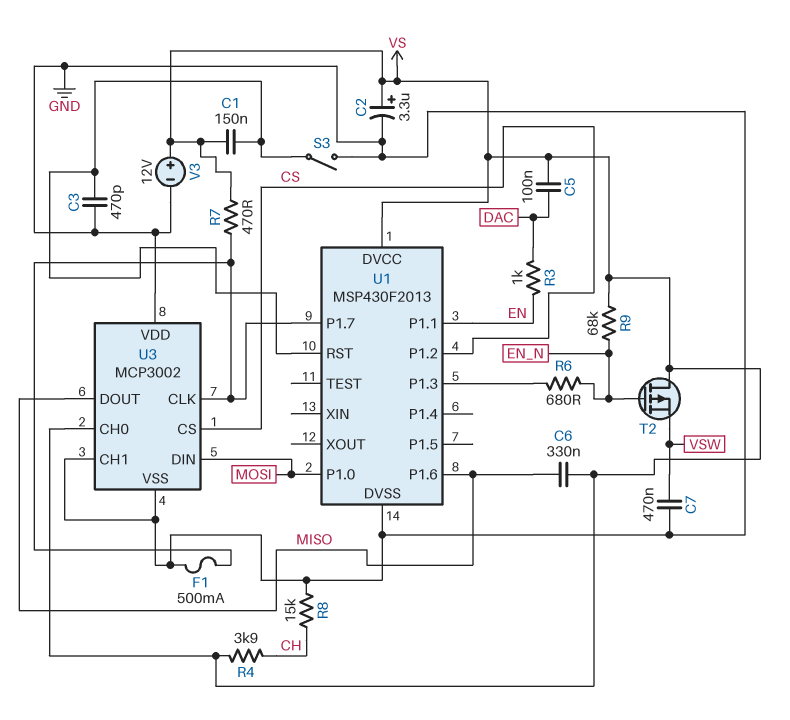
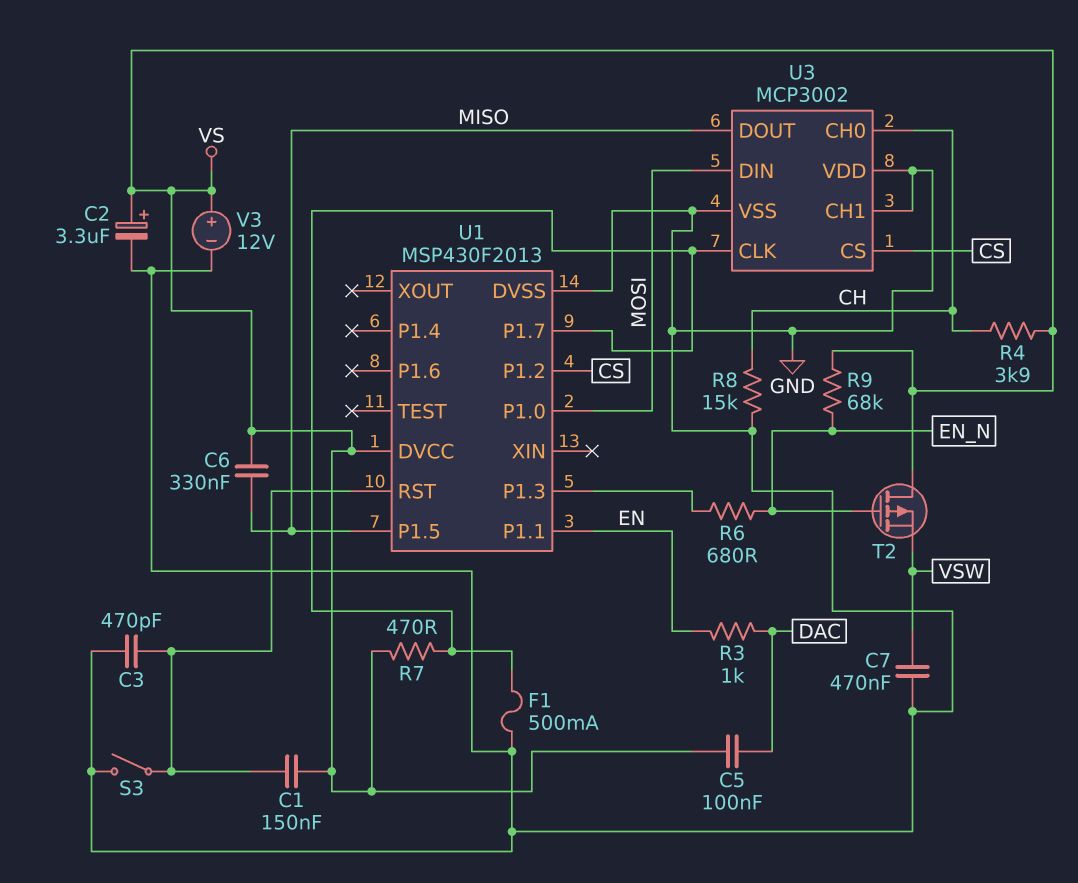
U1 pin P1.5: none -> MISO
U1 pin P1.6: MISO -> none
U3 pin CH0: VS -> CH

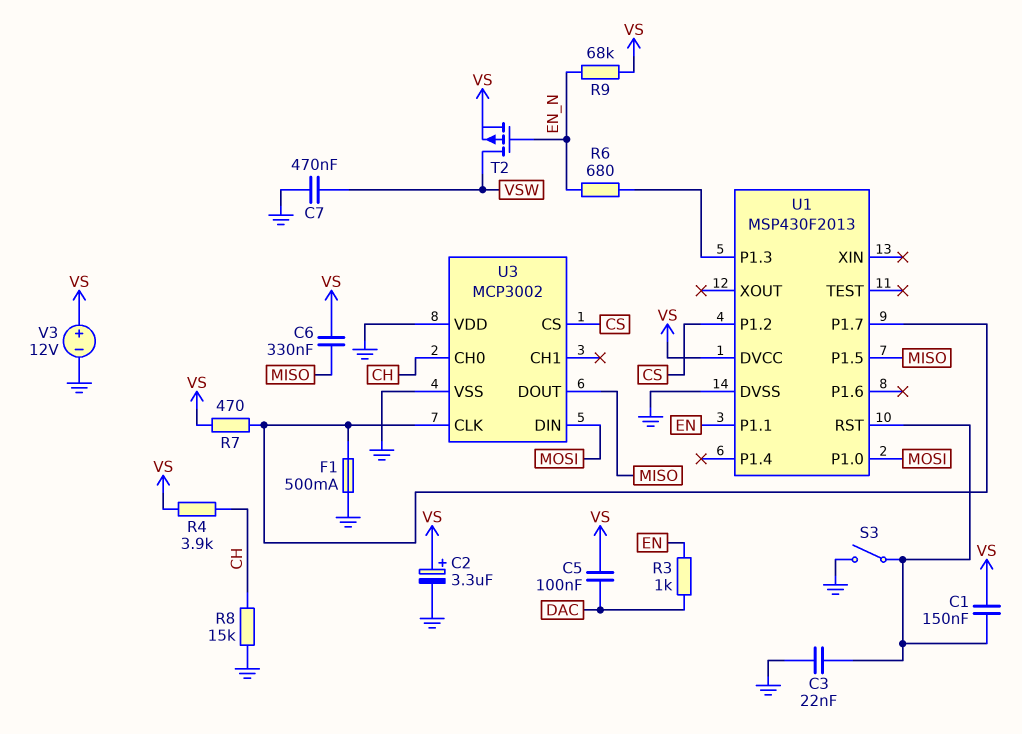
C3: 470pF (GND, U1/RST) -> 22nF (GND, U1/RST)
T2: PMOS (G EN_N, D VS, S VSW) -> PMOS (G EN_N, D VSW, S VS)
U3 pin CH1: GND -> none

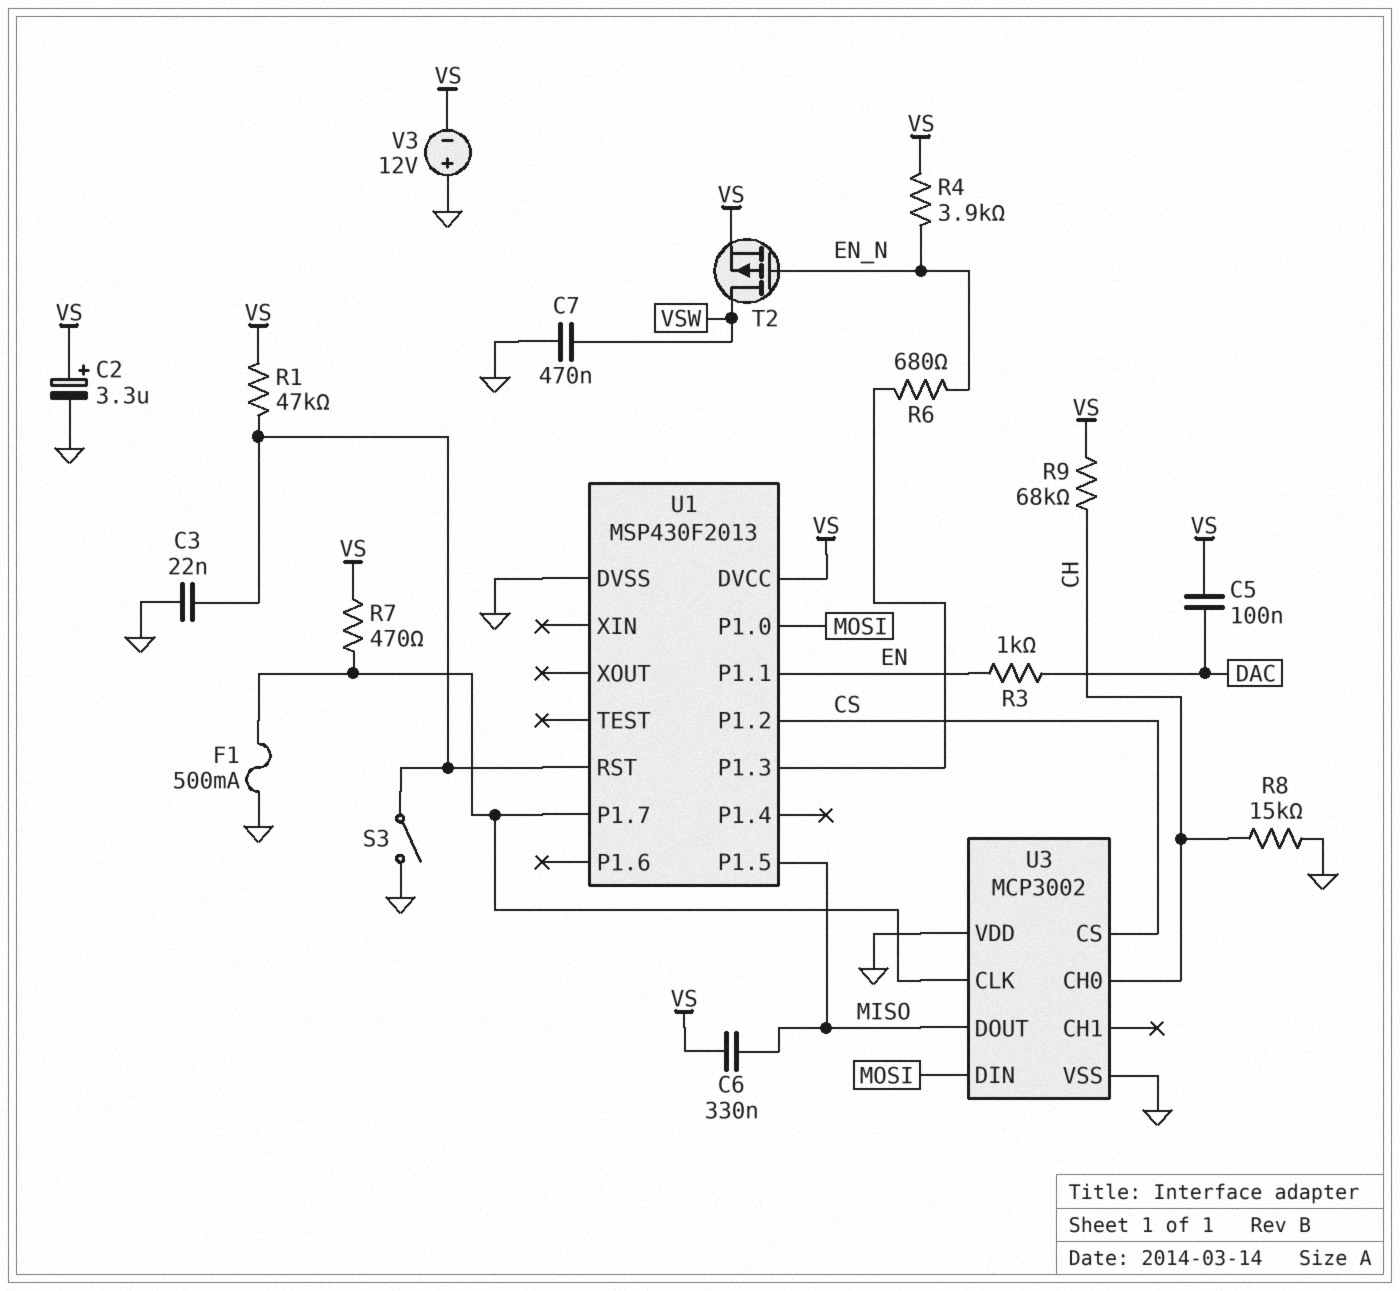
C1: 150nF (U1/RST, VS) -> none
R1: none -> 47k (U1/RST, VS)
R4: 3.9k (CH, VS) -> 3.9k (EN_N, VS)
R9: 68k (EN_N, VS) -> 68k (CH, VS)
V3: 12V (plus VS, minus GND) -> 12V (plus GND, minus VS)

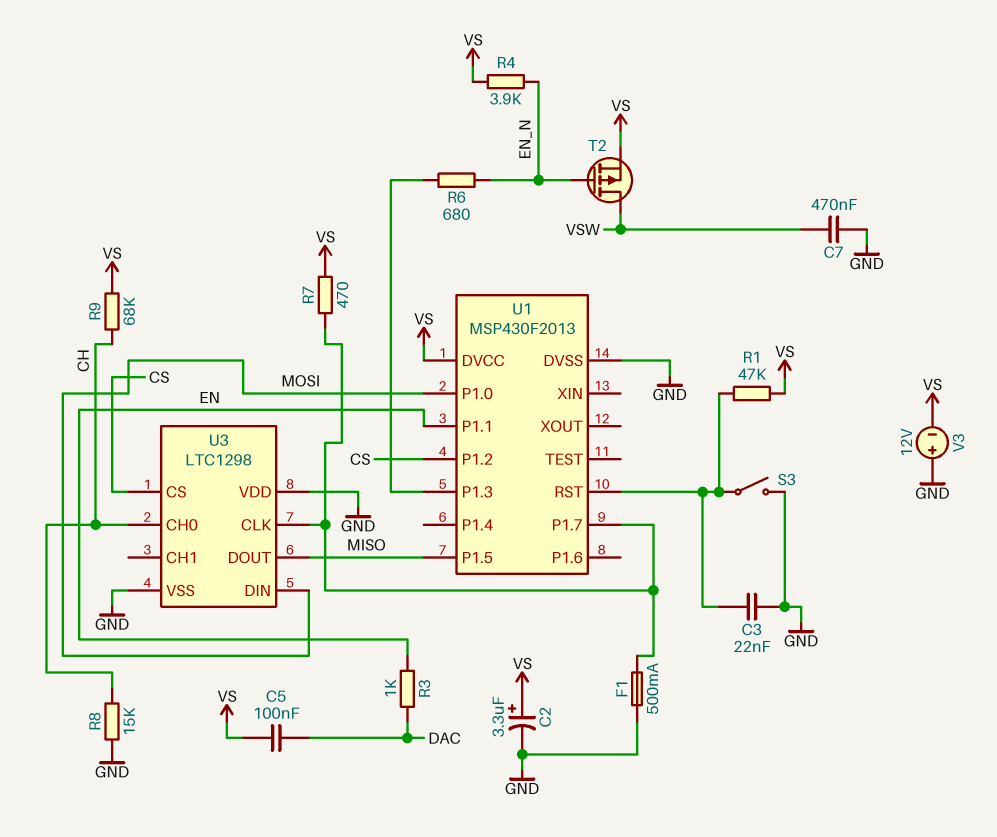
C6: 330nF (MISO, VS) -> none
U3: MCP3002 -> LTC1298

